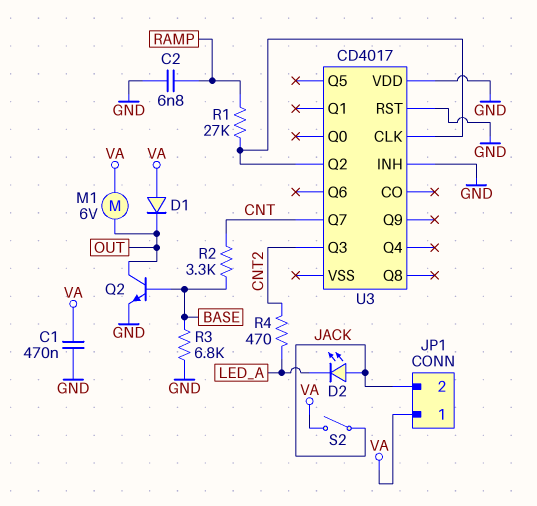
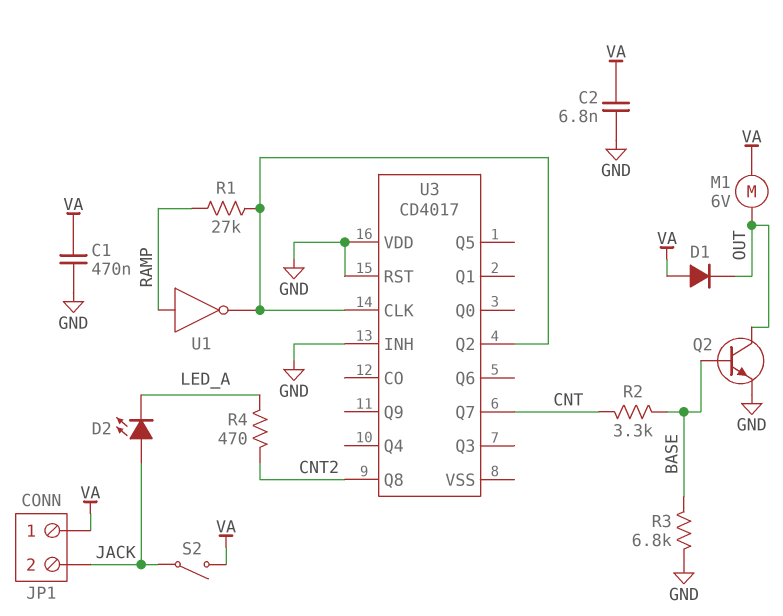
C2: 6.8nF (GND, RAMP) -> 6.8nF (GND, VA)
U1: none -> NOT (in RAMP, out U3/CLK)
U3 pin Q3: CNT2 -> none
U3 pin Q8: none -> CNT2

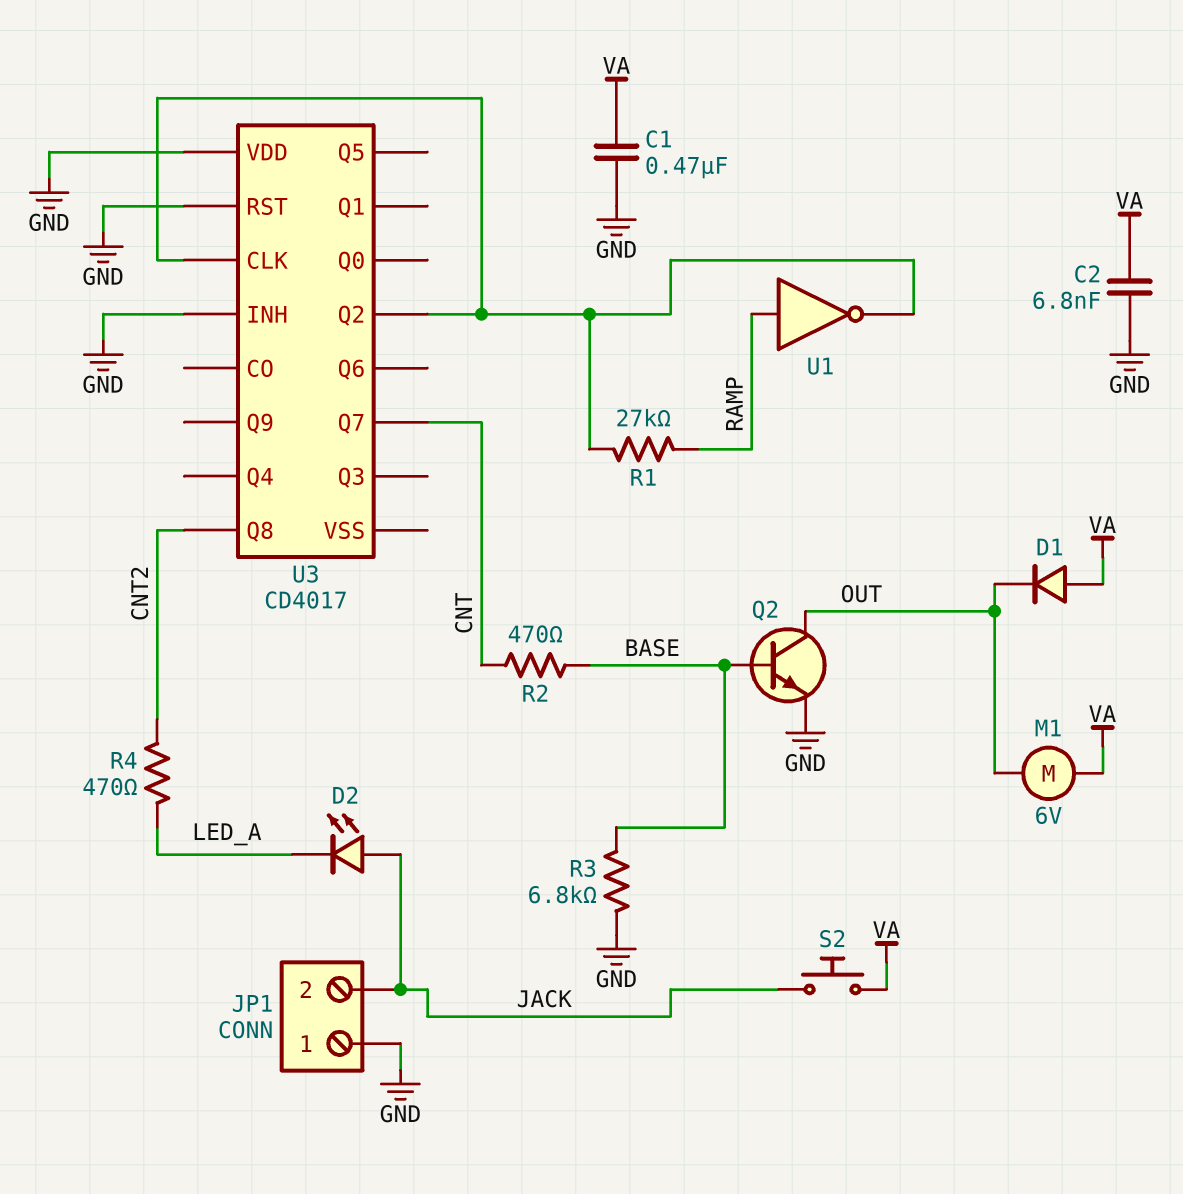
JP1 pin 1: VA -> GND
R2: 3.3k (BASE, CNT) -> 470 (BASE, CNT)
S2: switch (JACK, VA) -> button (JACK, VA)

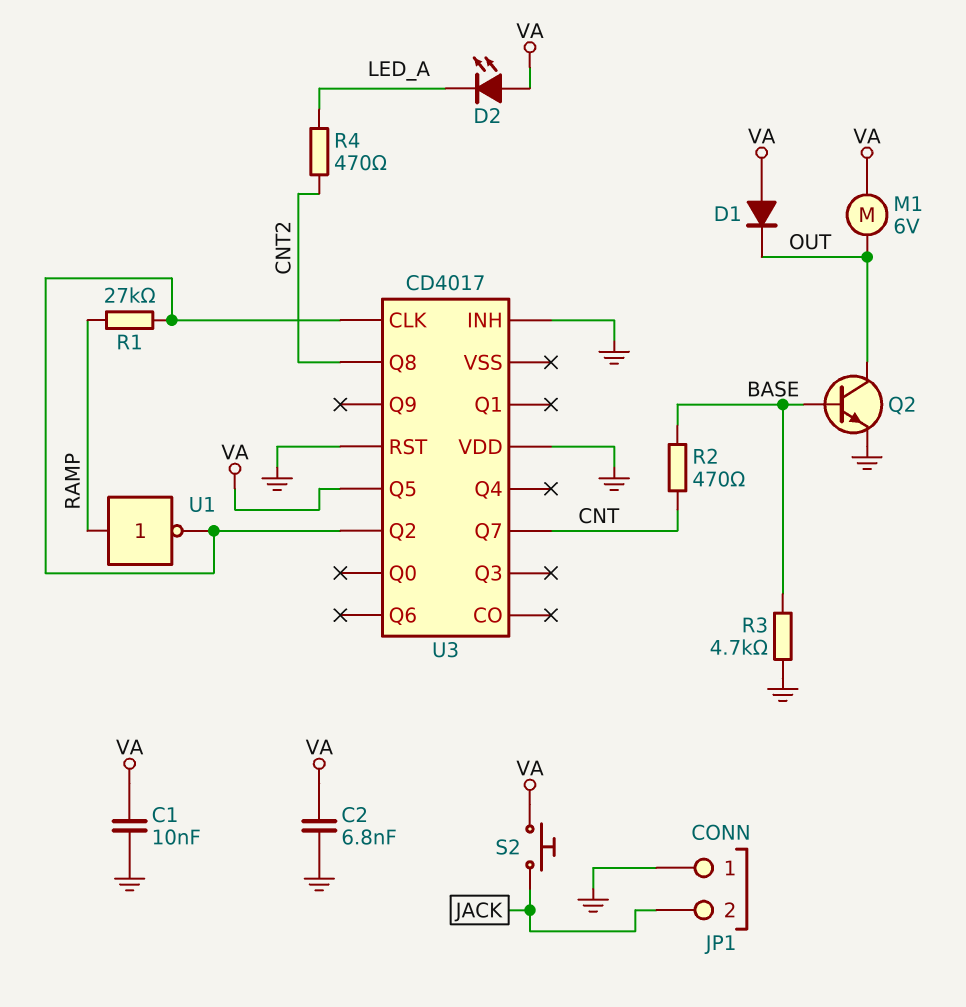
C1: 470nF (GND, VA) -> 10nF (GND, VA)
D2: LED (A JACK, K LED_A) -> LED (A VA, K LED_A)
R3: 6.8k (BASE, GND) -> 4.7k (BASE, GND)
U3 pin Q5: none -> VA

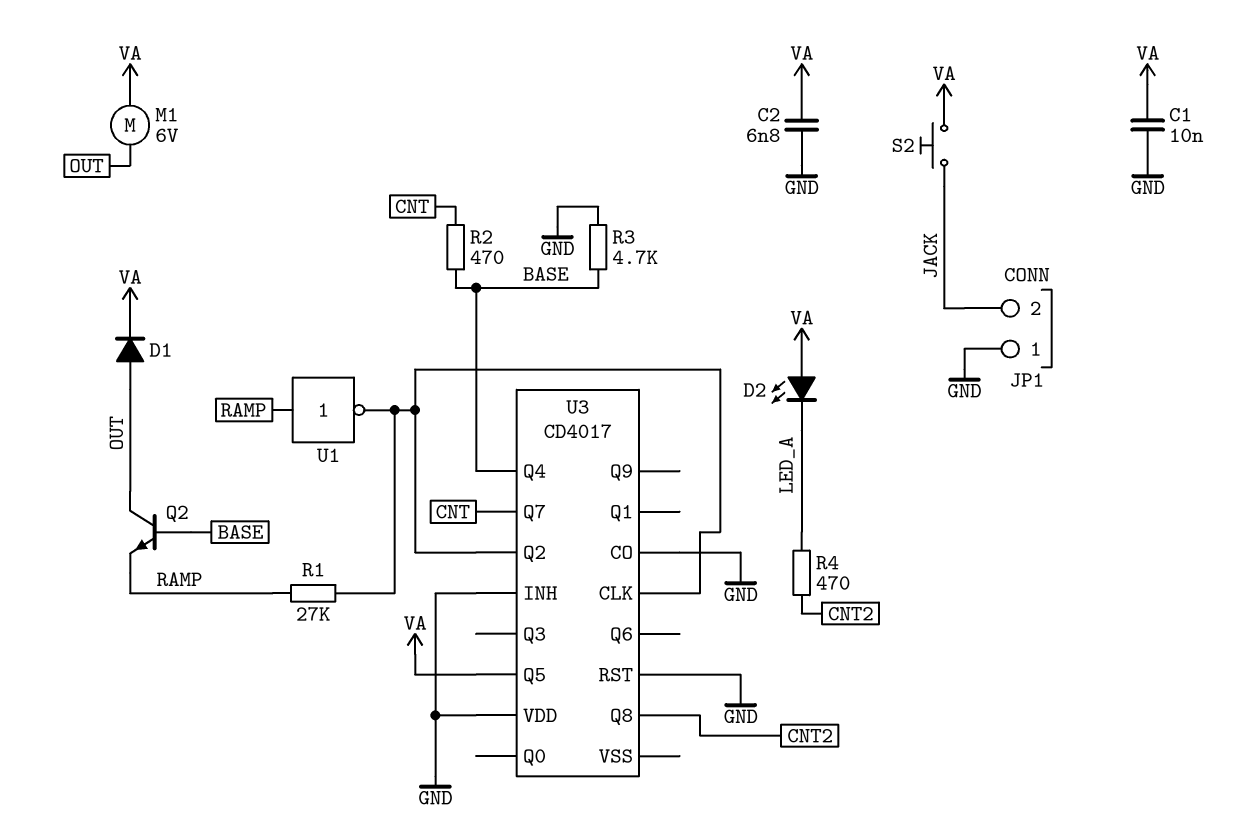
D1: diode (A VA, K OUT) -> diode (A OUT, K VA)
Q2: NPN (B BASE, C OUT, E GND) -> NPN (B BASE, C OUT, E RAMP)
U3 pin CO: none -> GND
U3 pin Q4: none -> BASE

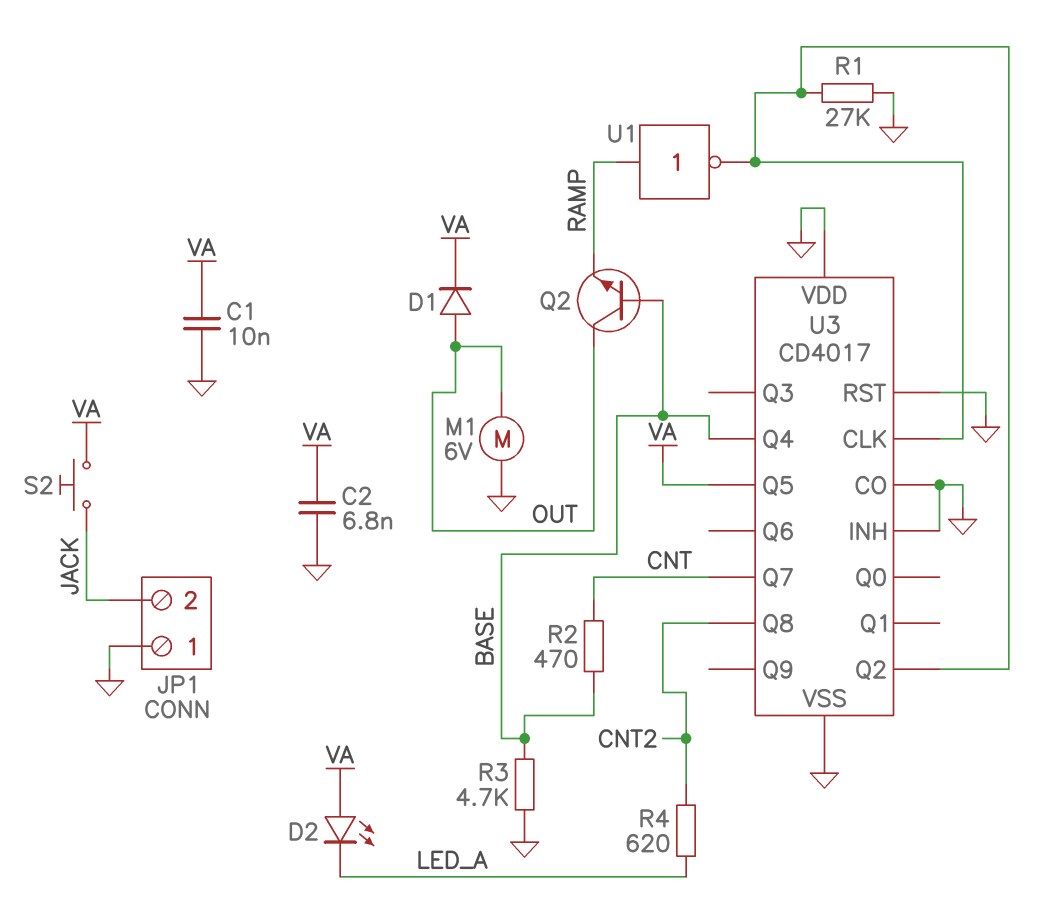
M1: motor 6V (OUT, VA) -> motor 6V (GND, OUT)
R1: 27k (RAMP, U3/CLK) -> 27k (GND, U3/CLK)
R4: 470 (CNT2, LED_A) -> 620 (CNT2, LED_A)
U3 pin VSS: none -> GND

